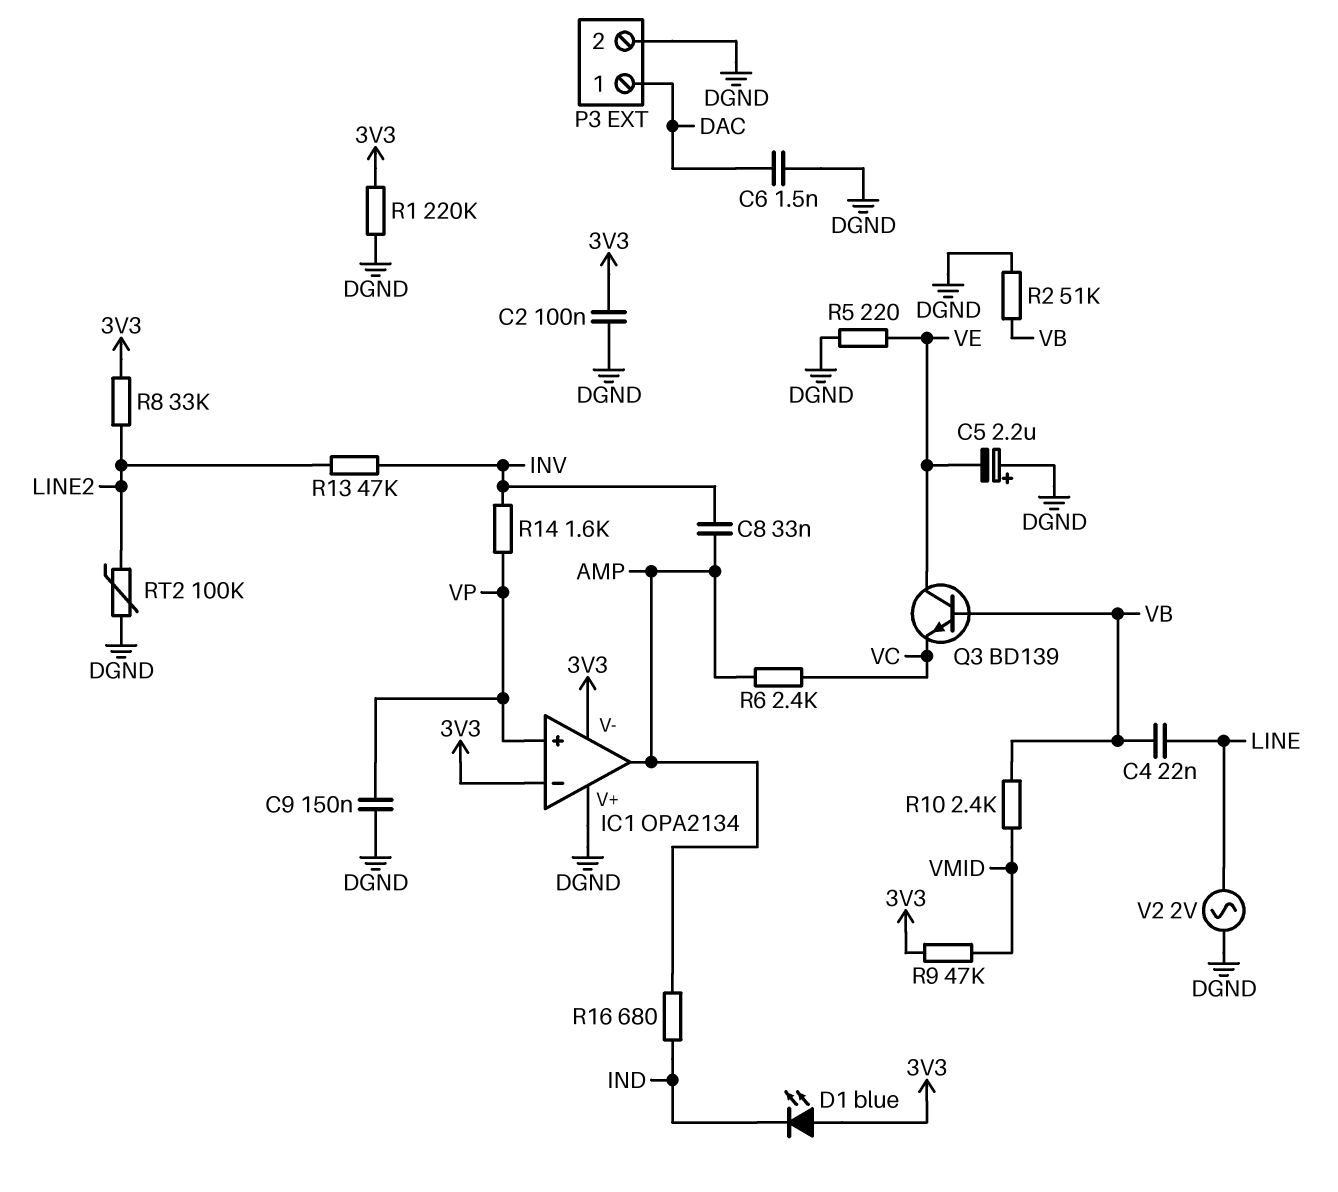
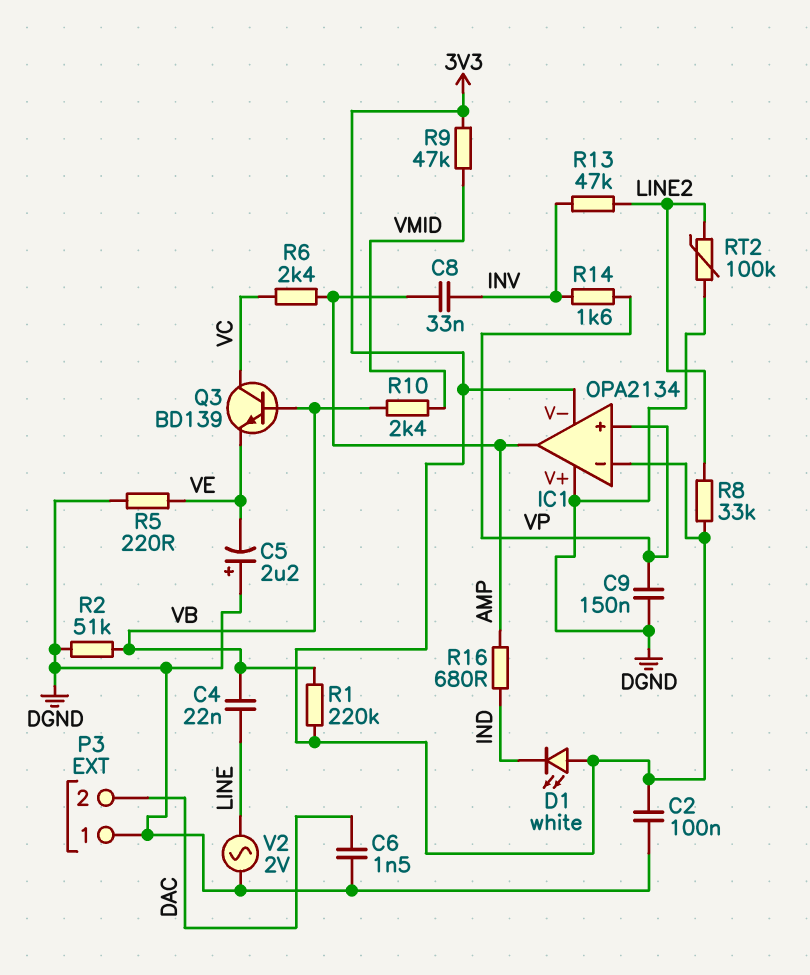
D1: LED blue (A 3V3, K IND) -> LED white (A 3V3, K IND)
P3 pin 1: DAC -> DGND
P3 pin 2: DGND -> DAC
Q3: NPN BD139 (B VB, C VE, E VC) -> NPN BD139 (B VB, C VC, E VE)
R1: 220k (3V3, DGND) -> 220k (3V3, VB)

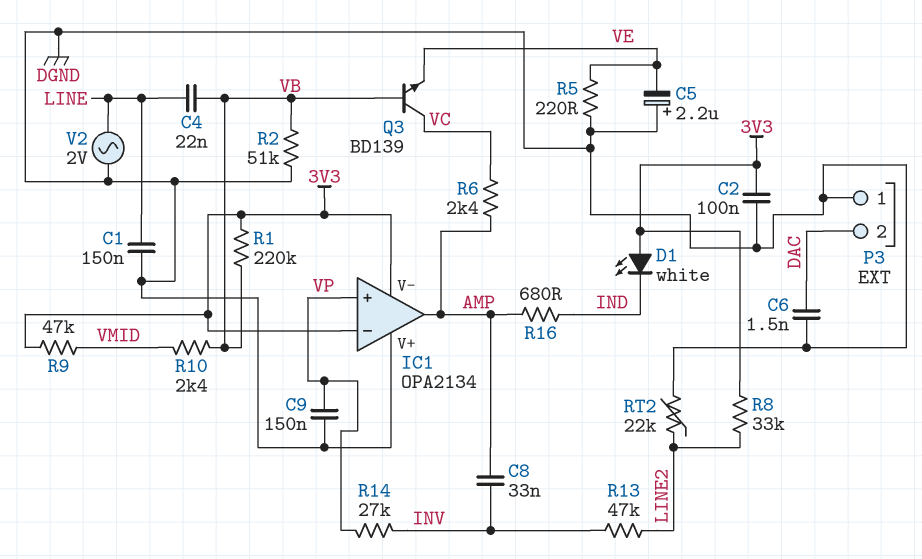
C1: none -> 150nF (DGND, LINE)
R14: 1.6k (INV, VP) -> 27k (INV, VP)
RT2: 100k (DGND, LINE2) -> 22k (DGND, LINE2)

